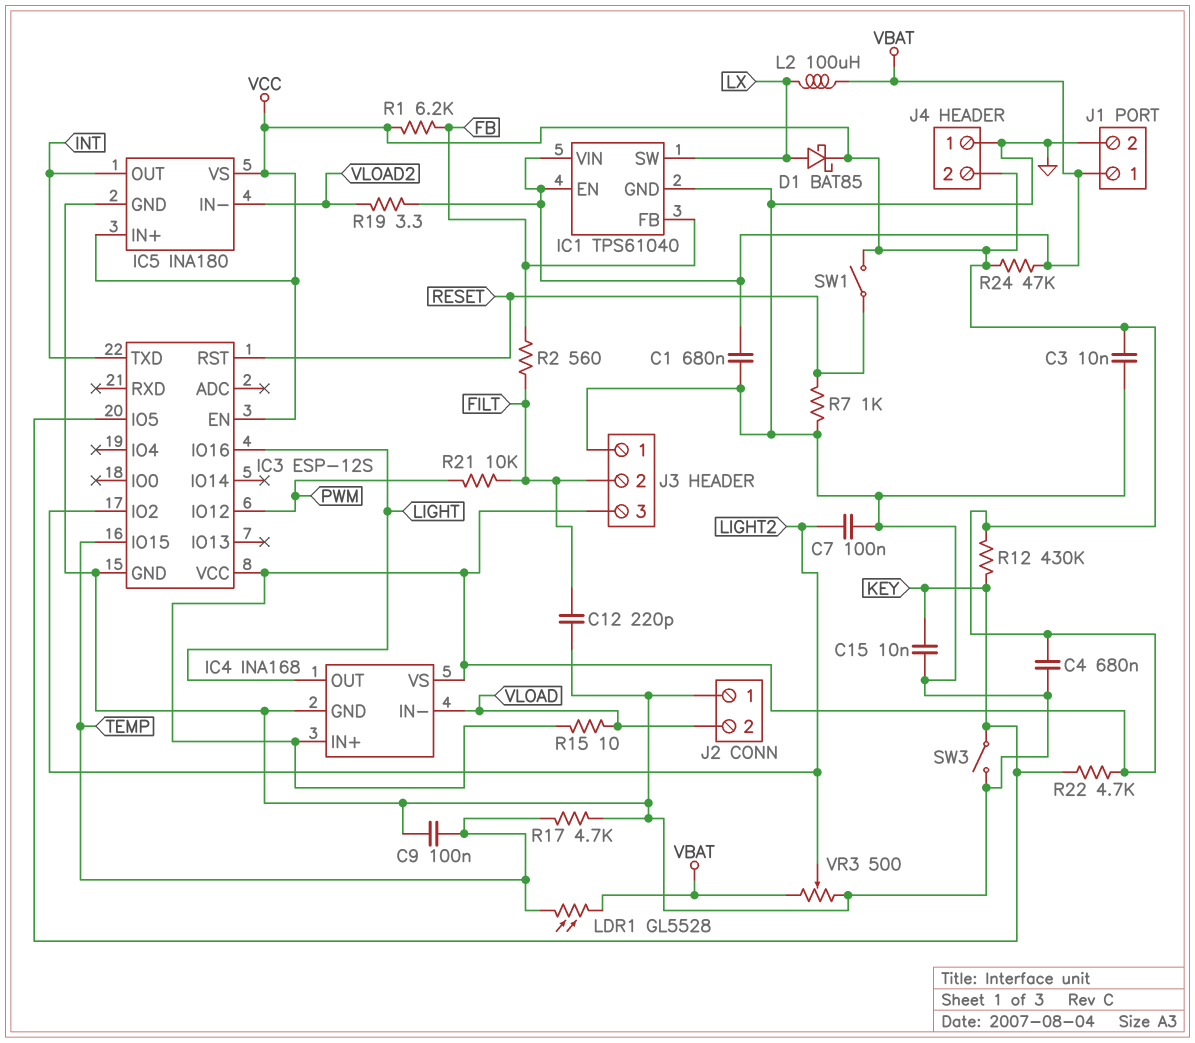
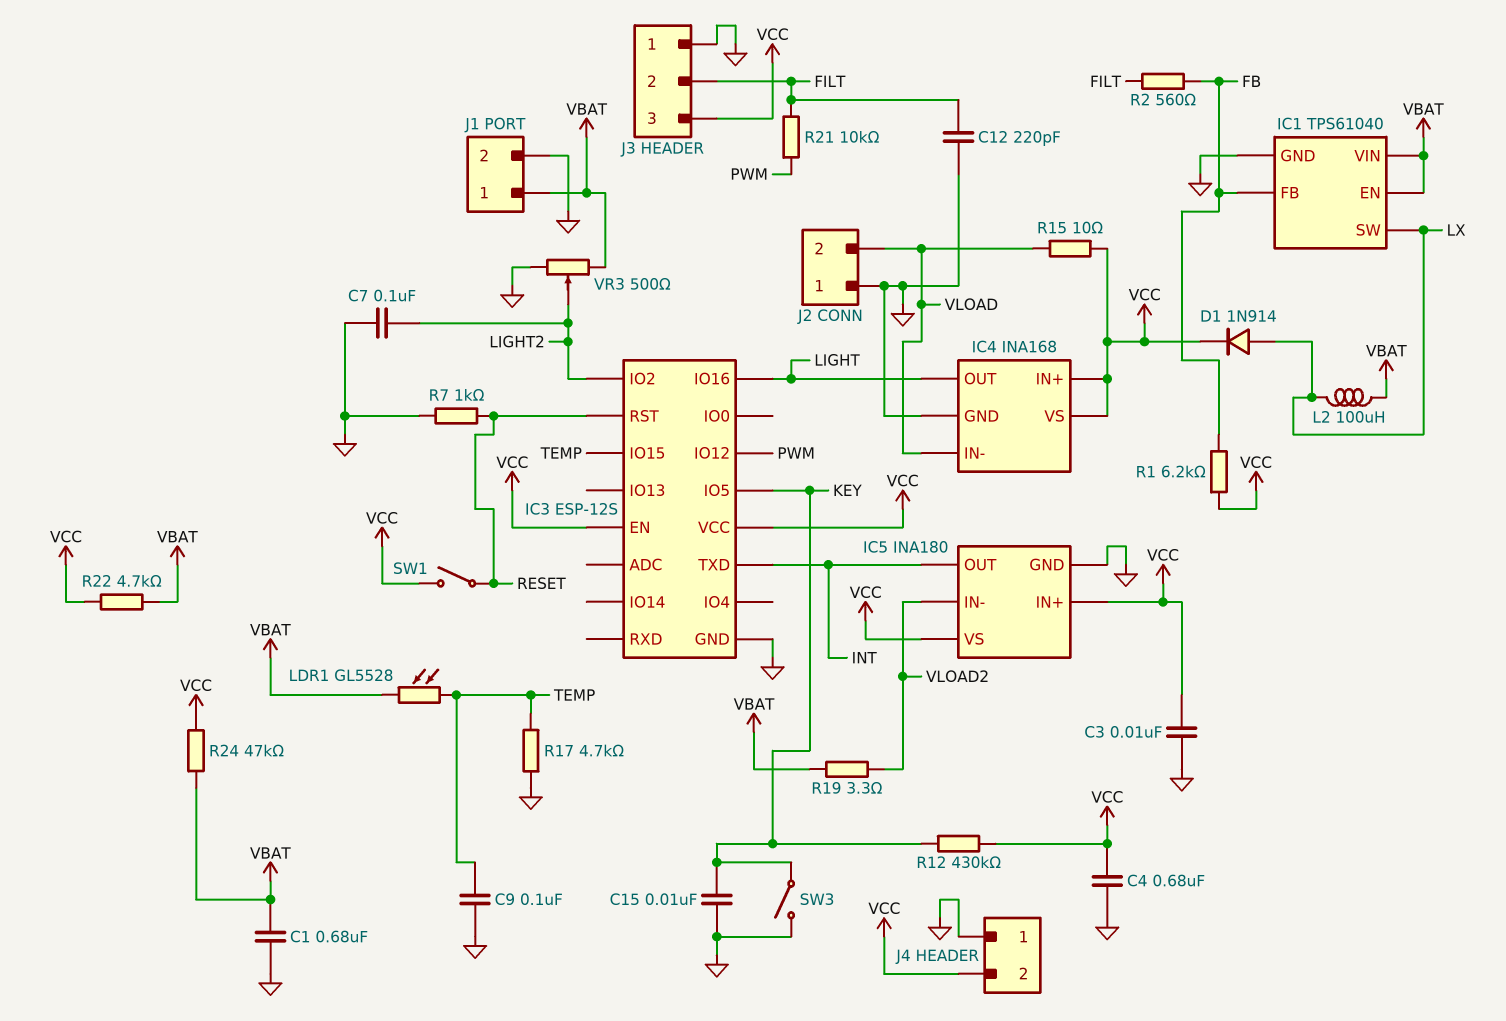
D1: schottky BAT85 (A LX, K VCC) -> diode 1N914 (A LX, K VCC)
R22: 4.7k (KEY, VCC) -> 4.7k (VBAT, VCC)

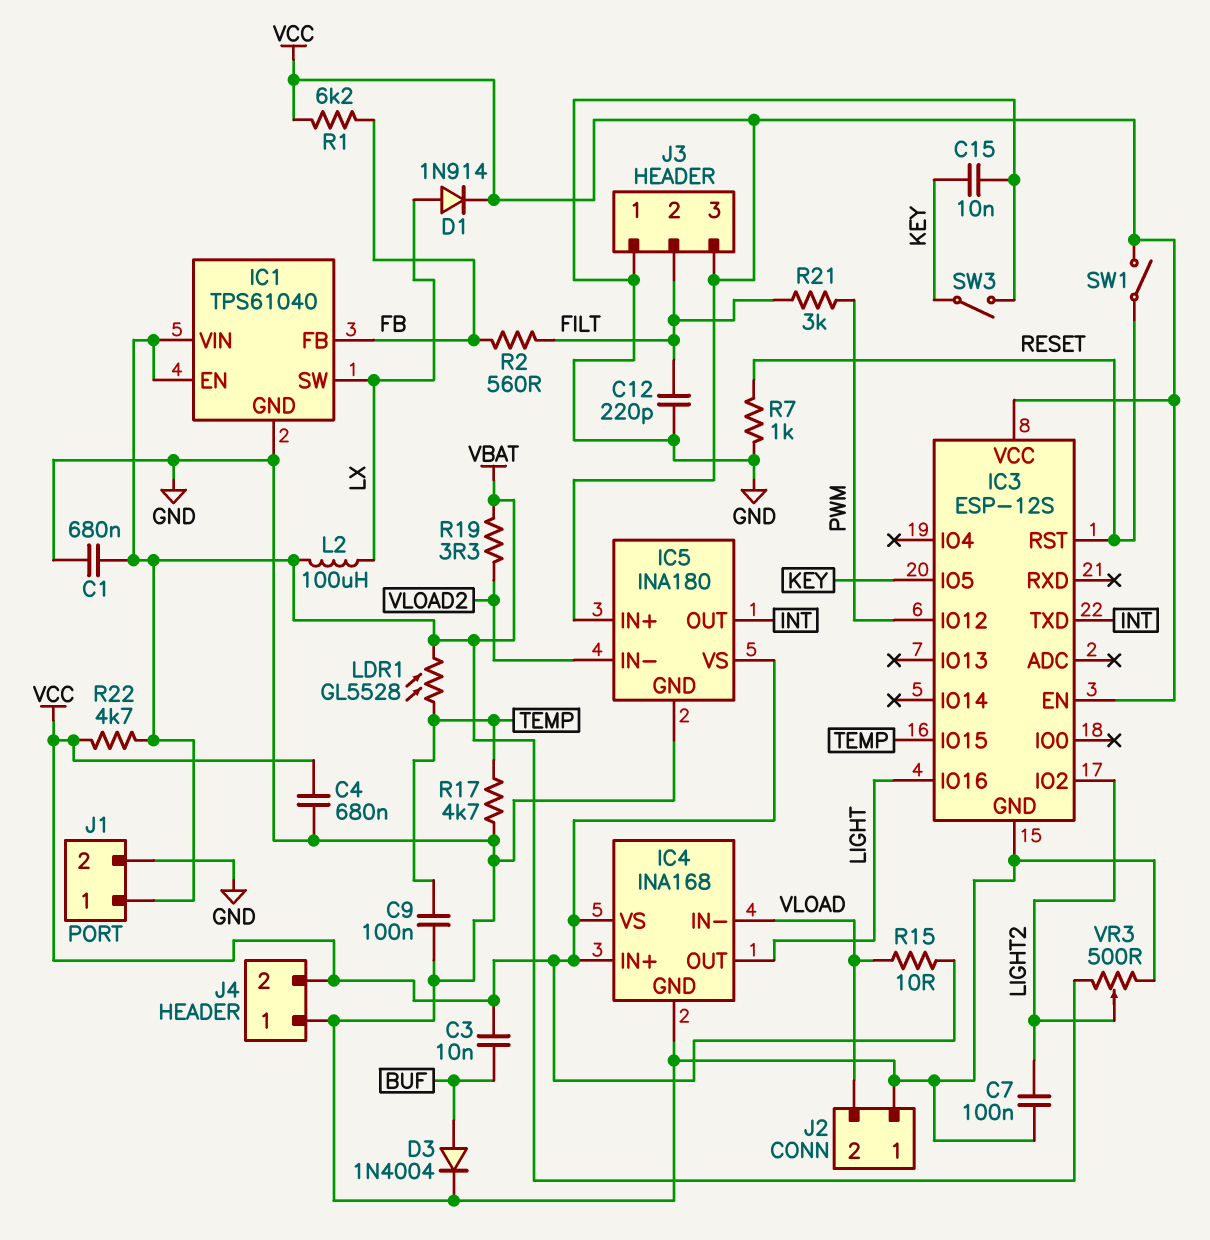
C3: 10nF (GND, VCC) -> 10nF (BUF, VCC)
D3: none -> diode 1N4004 (A BUF, K GND)
R12: 430k (KEY, VCC) -> none
R21: 10k (FILT, PWM) -> 3k (FILT, PWM)
R24: 47k (VBAT, VCC) -> none

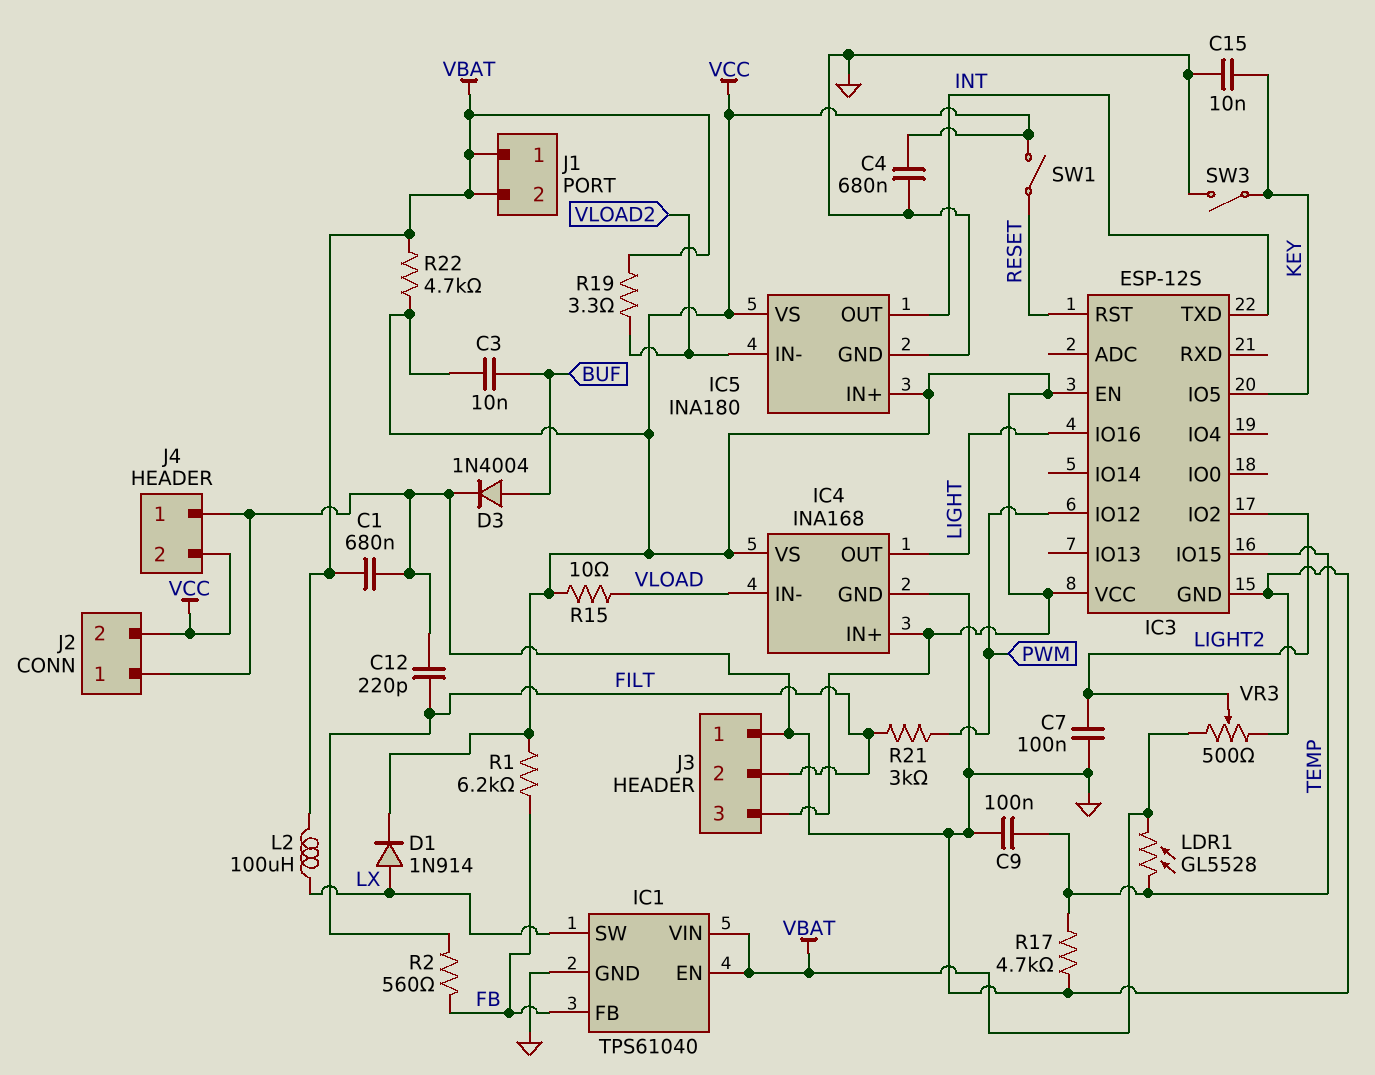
J1 pin 2: GND -> VBAT
J2 pin 2: VLOAD -> VCC
R7: 1k (GND, RESET) -> none

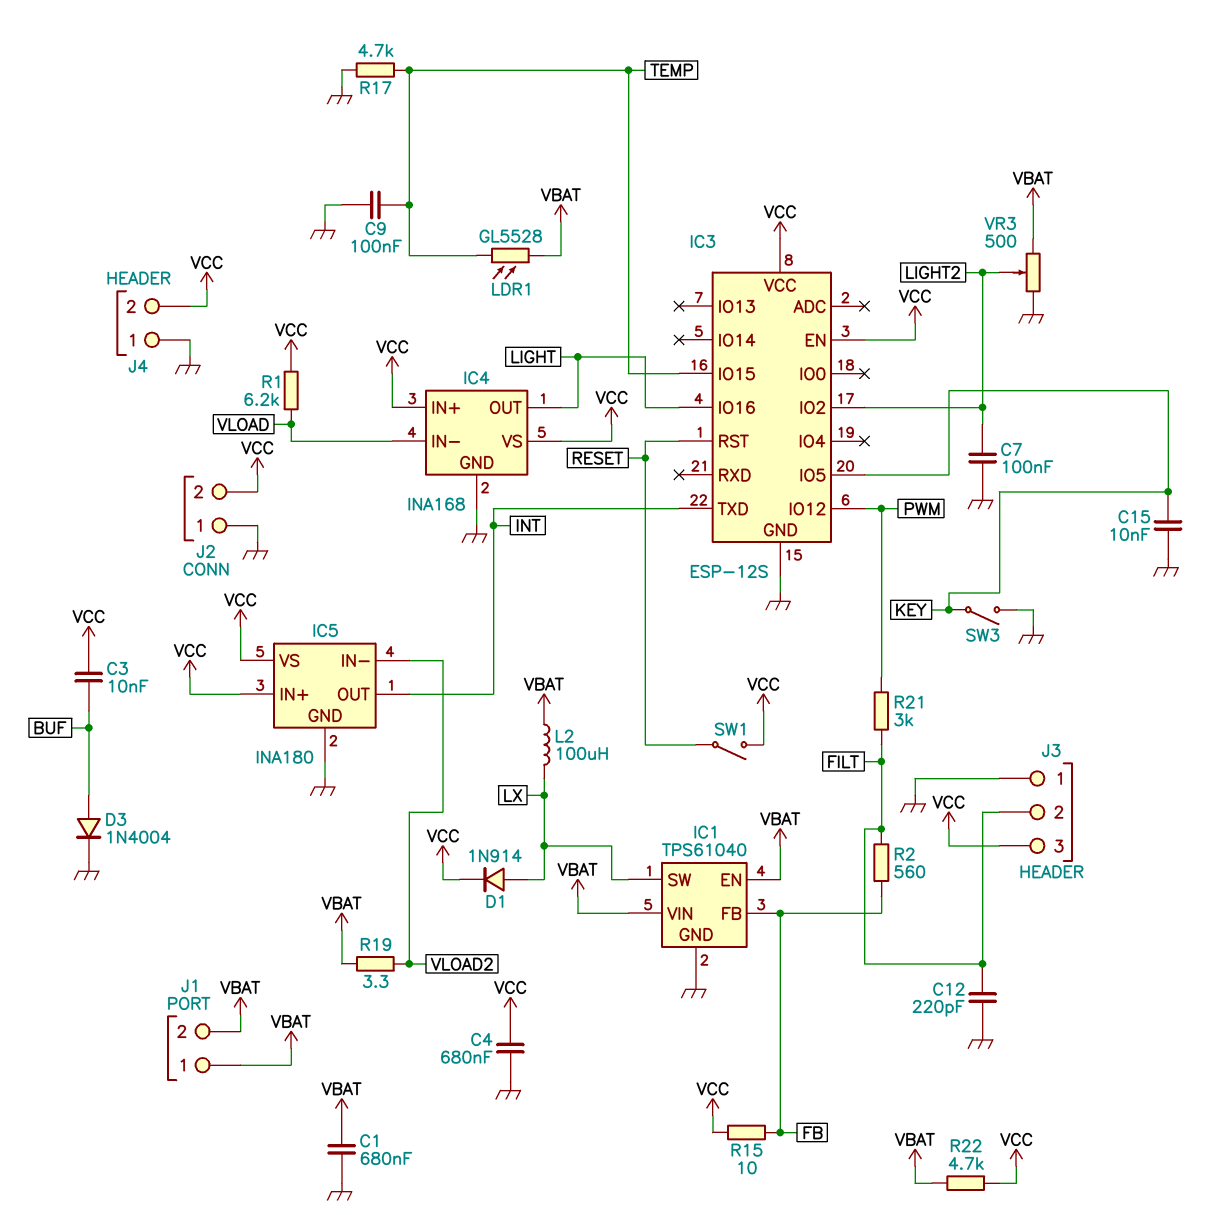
R1: 6.2k (FB, VCC) -> 6.2k (VCC, VLOAD)
R15: 10 (VCC, VLOAD) -> 10 (FB, VCC)

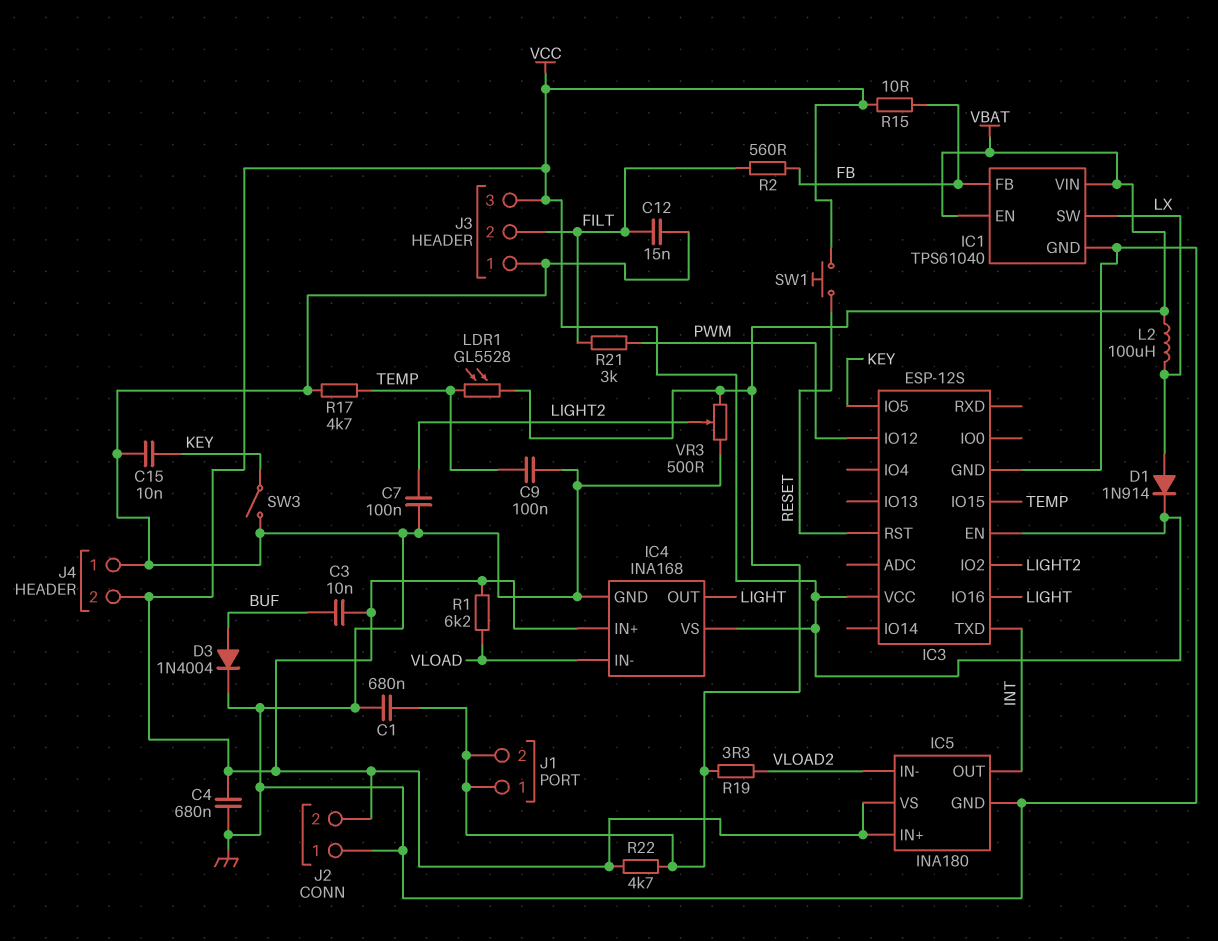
C12: 220pF (FILT, GND) -> 15nF (FILT, GND)
SW1: switch (RESET, VCC) -> button (RESET, VCC)

